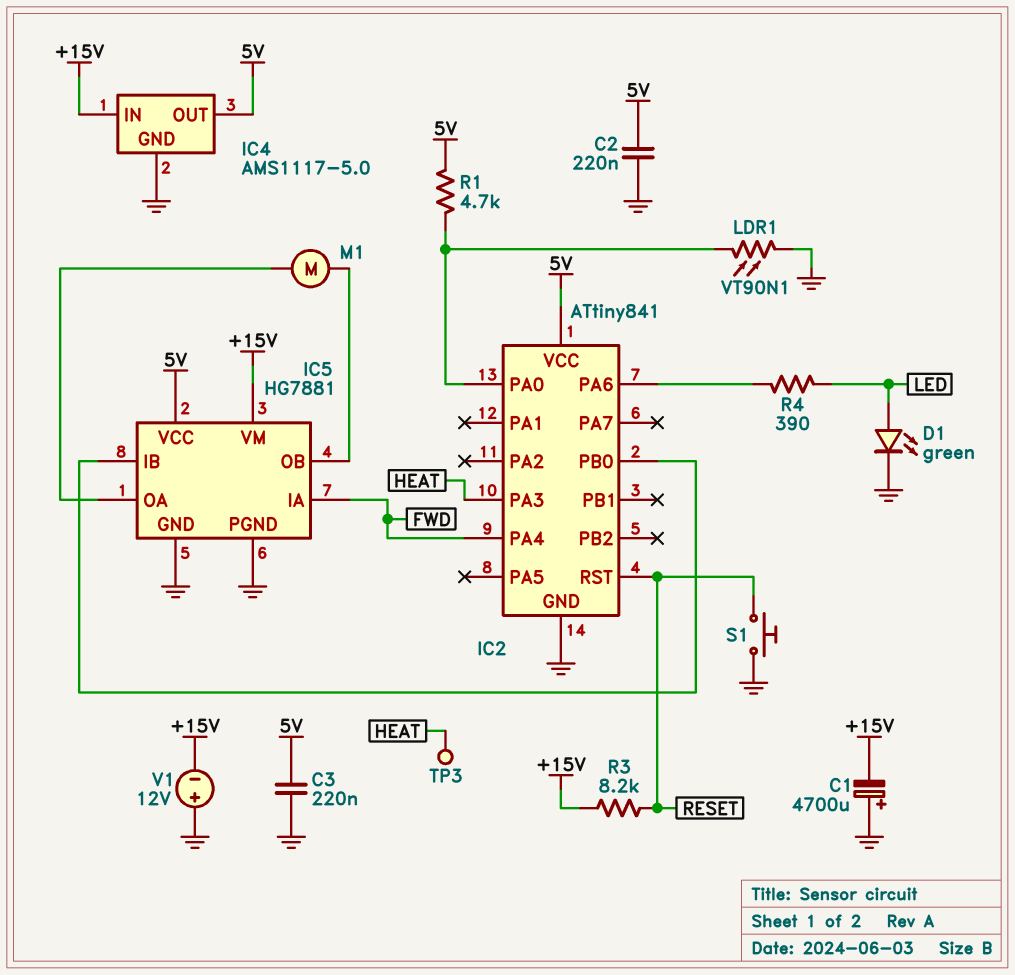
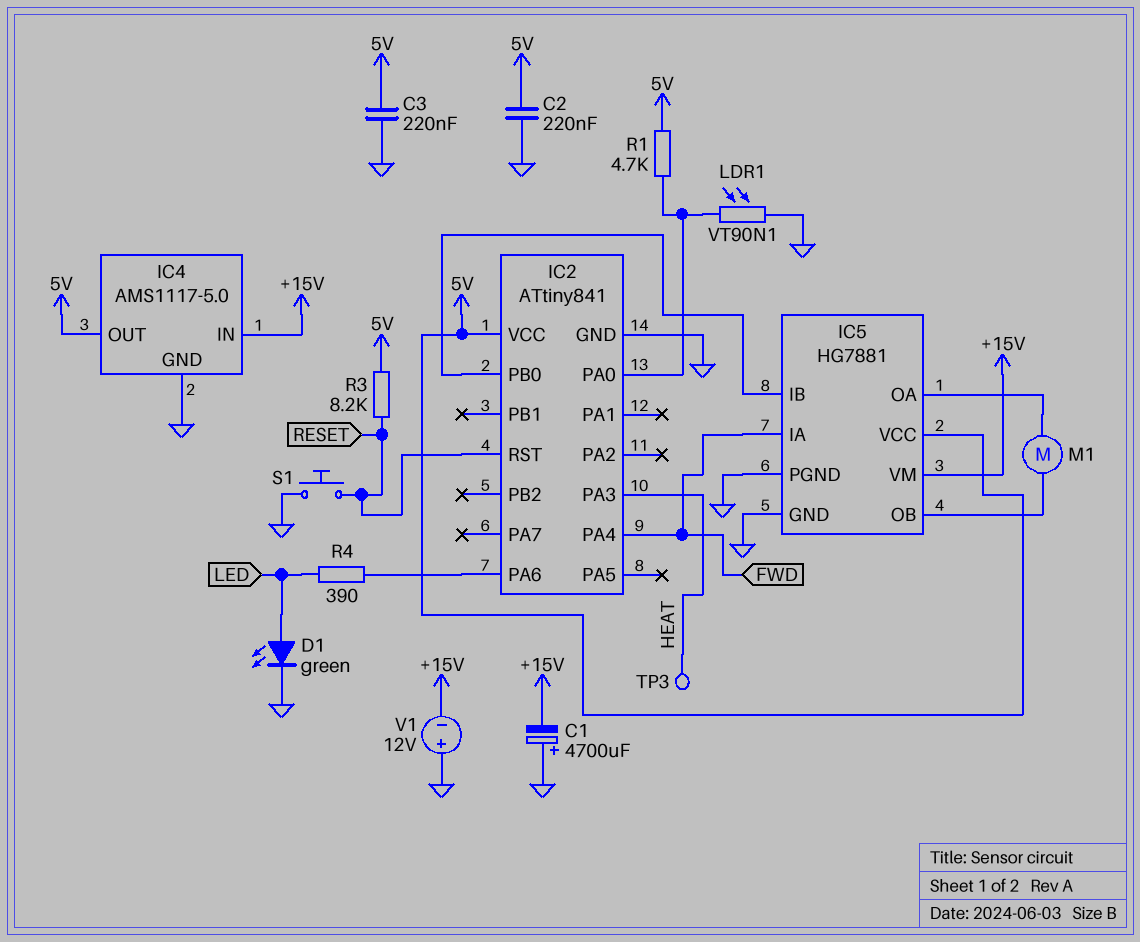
R3: 8.2k (+15V, RESET) -> 8.2k (5V, RESET)

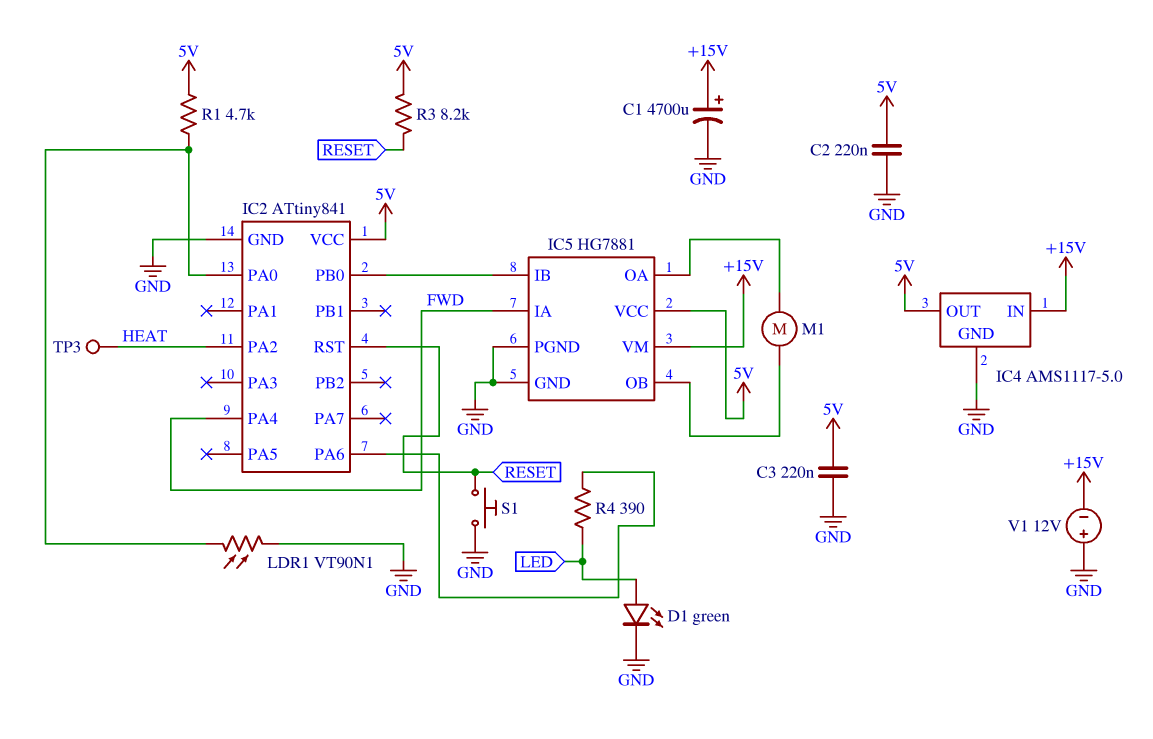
C1: 4700uF (plus GND, minus +15V) -> 4700uF (plus +15V, minus GND)
IC2 pin PA2: none -> HEAT
IC2 pin PA3: HEAT -> none

